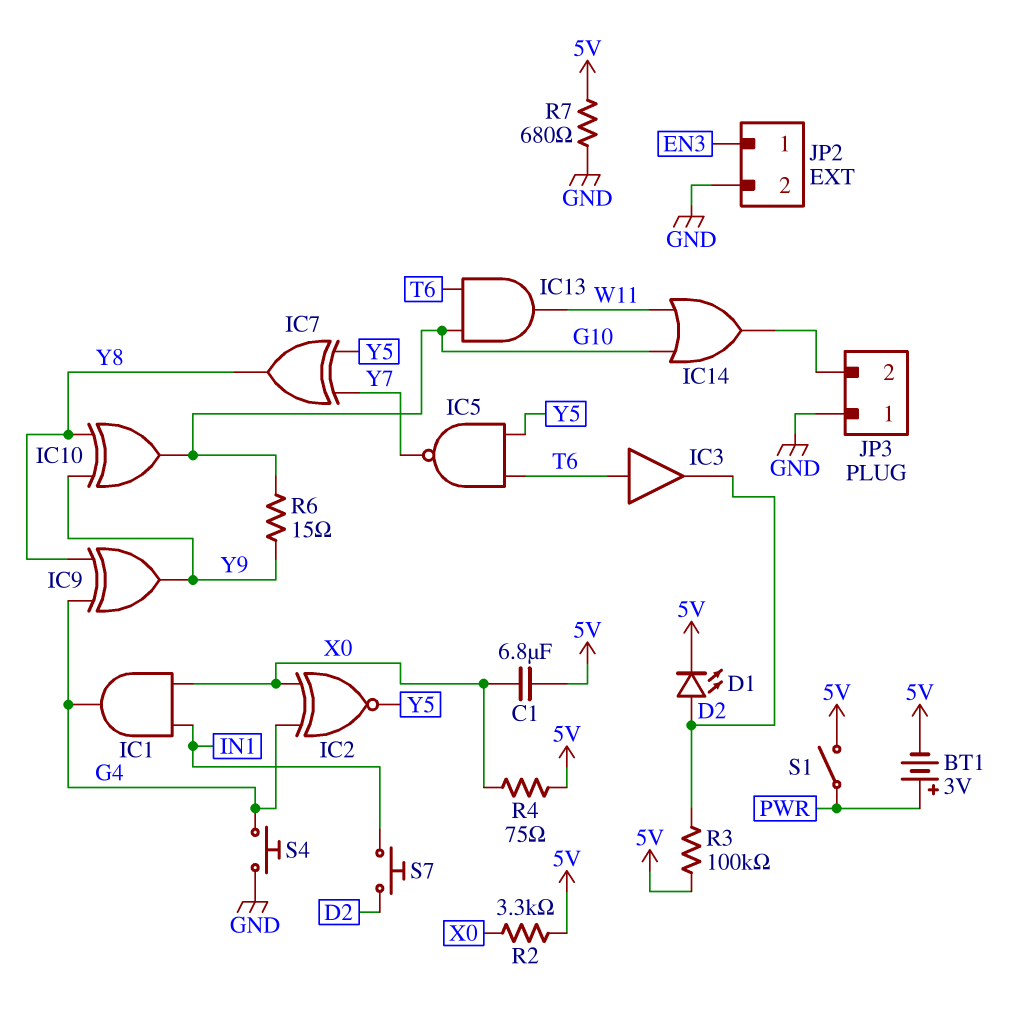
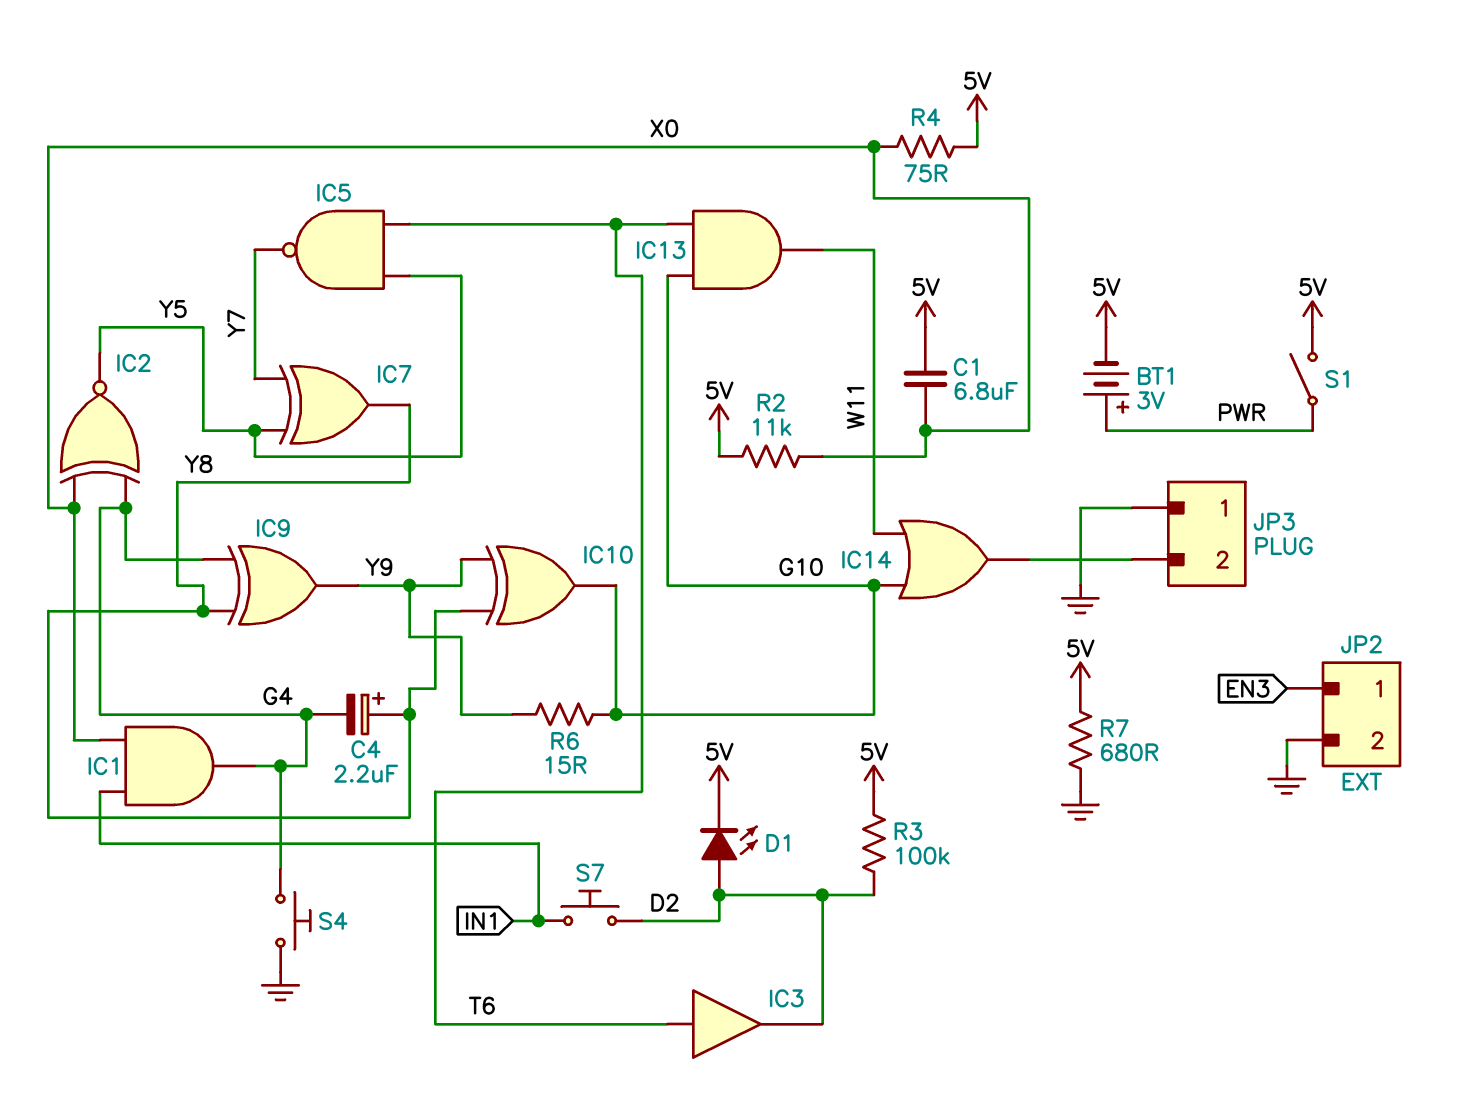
C4: none -> 2.2uF (plus Y8, minus G4)
R2: 3.3k (5V, X0) -> 11k (5V, X0)

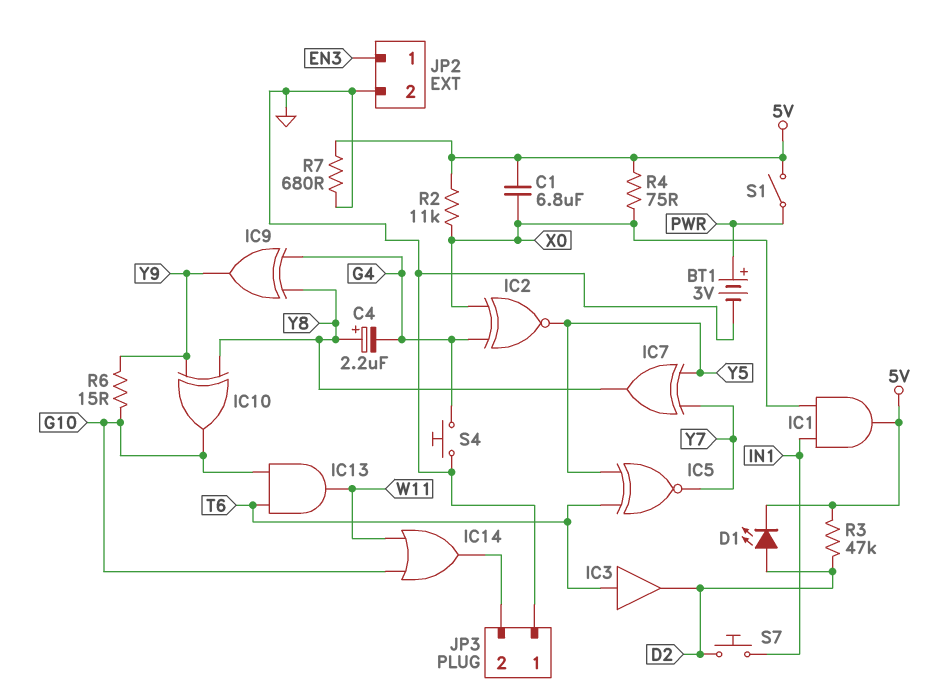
BT1: 3V (plus PWR, minus 5V) -> 3V (plus PWR, minus GND)
IC1: AND (in IN1, in X0, out G4) -> AND (in IN1, in X0, out 5V)
IC5: NAND (in T6, in Y5, out Y7) -> XNOR (in T6, in Y5, out Y7)
R3: 100k (5V, D2) -> 47k (5V, D2)

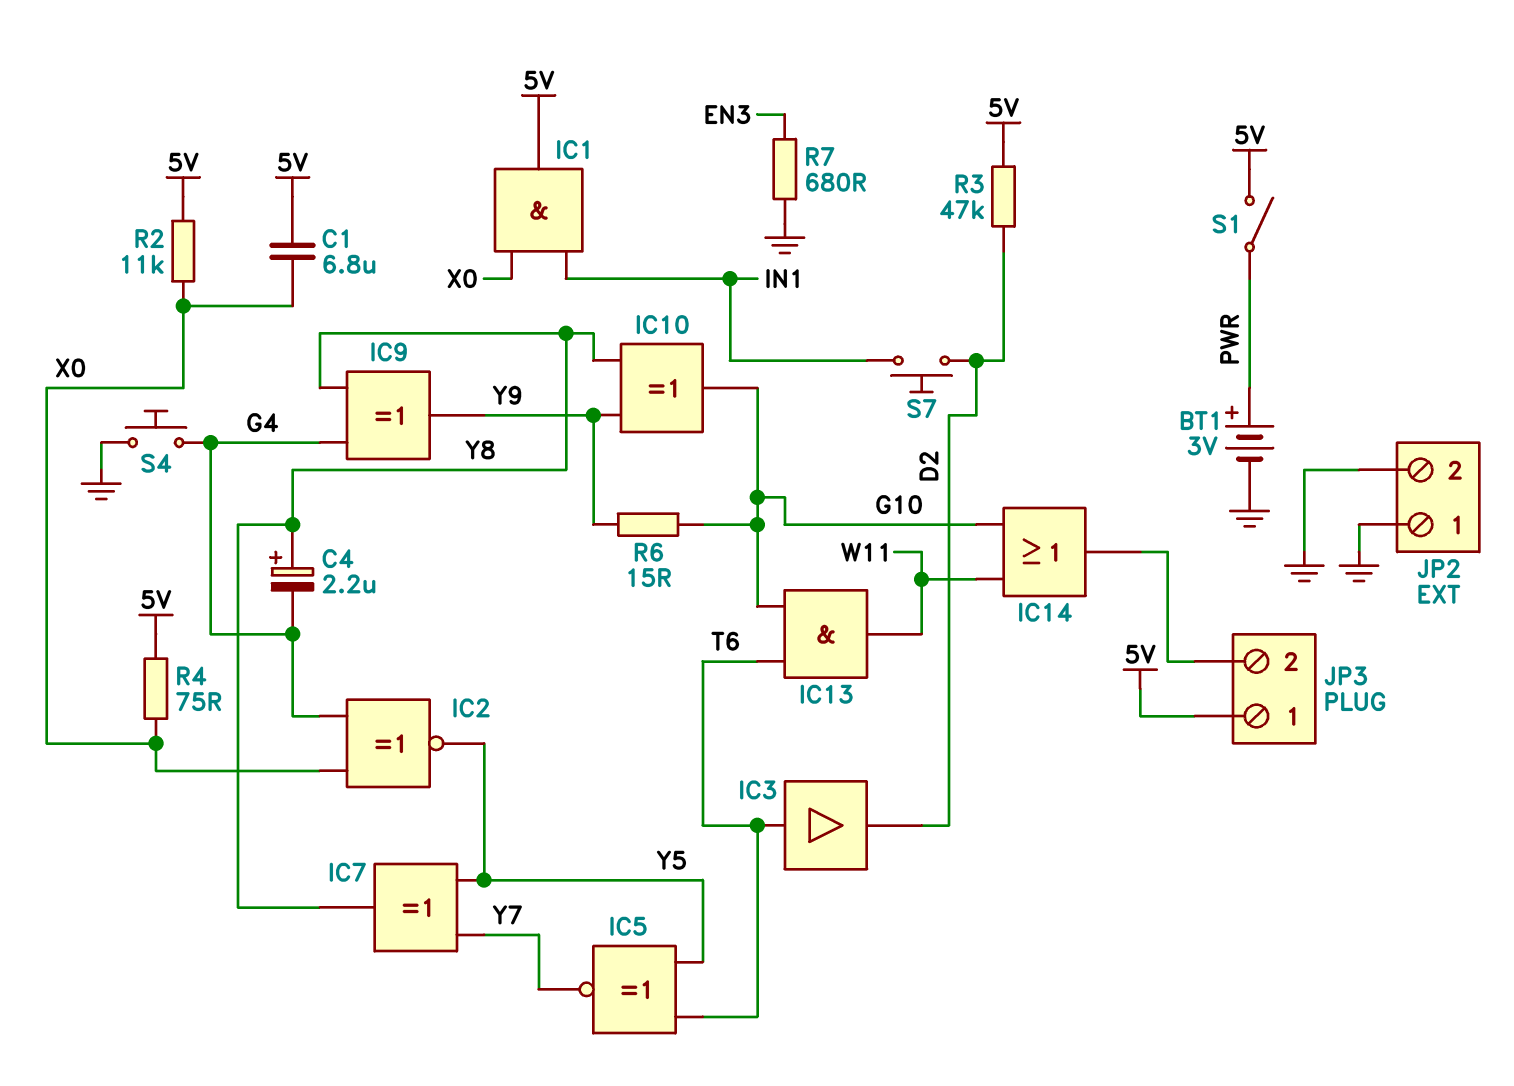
D1: LED (A D2, K 5V) -> none
JP2 pin 1: EN3 -> GND
JP3 pin 1: GND -> 5V
R7: 680 (5V, GND) -> 680 (EN3, GND)

